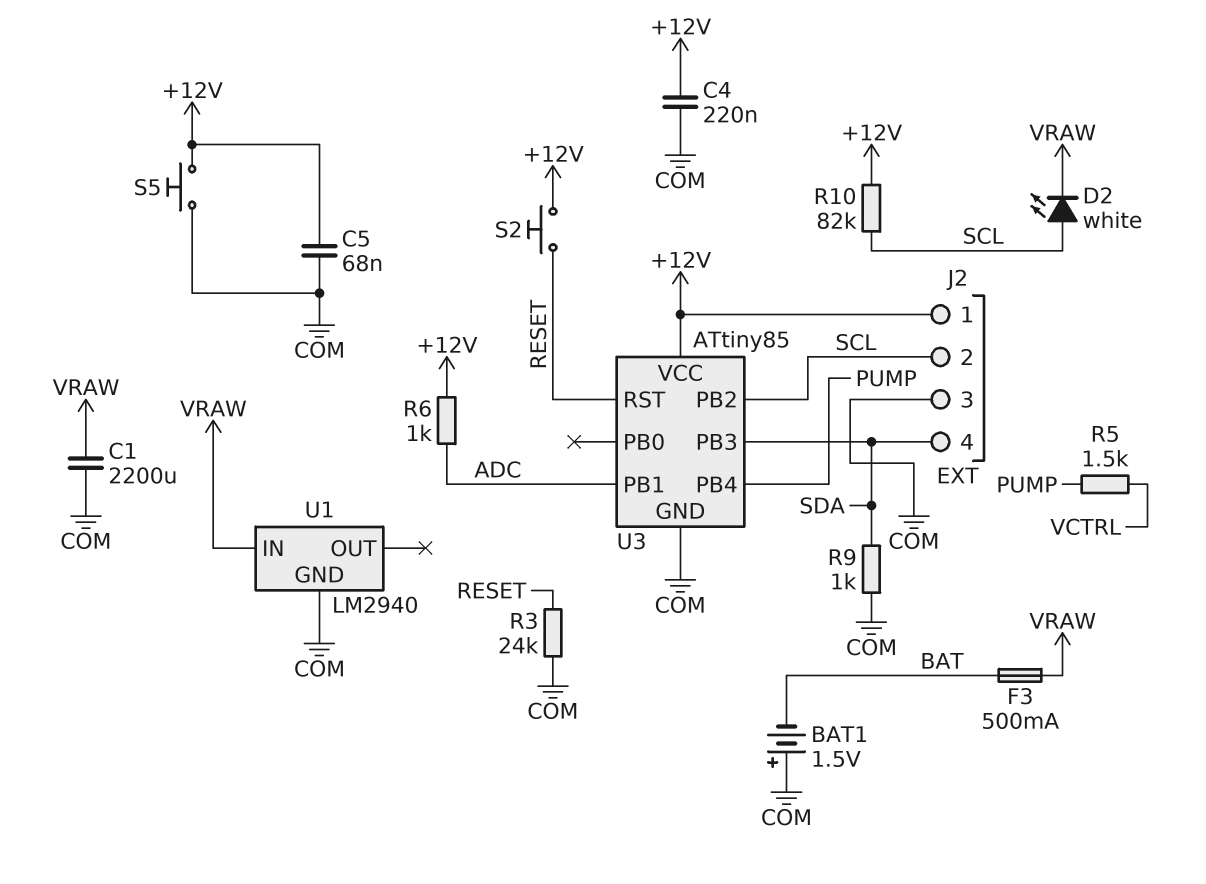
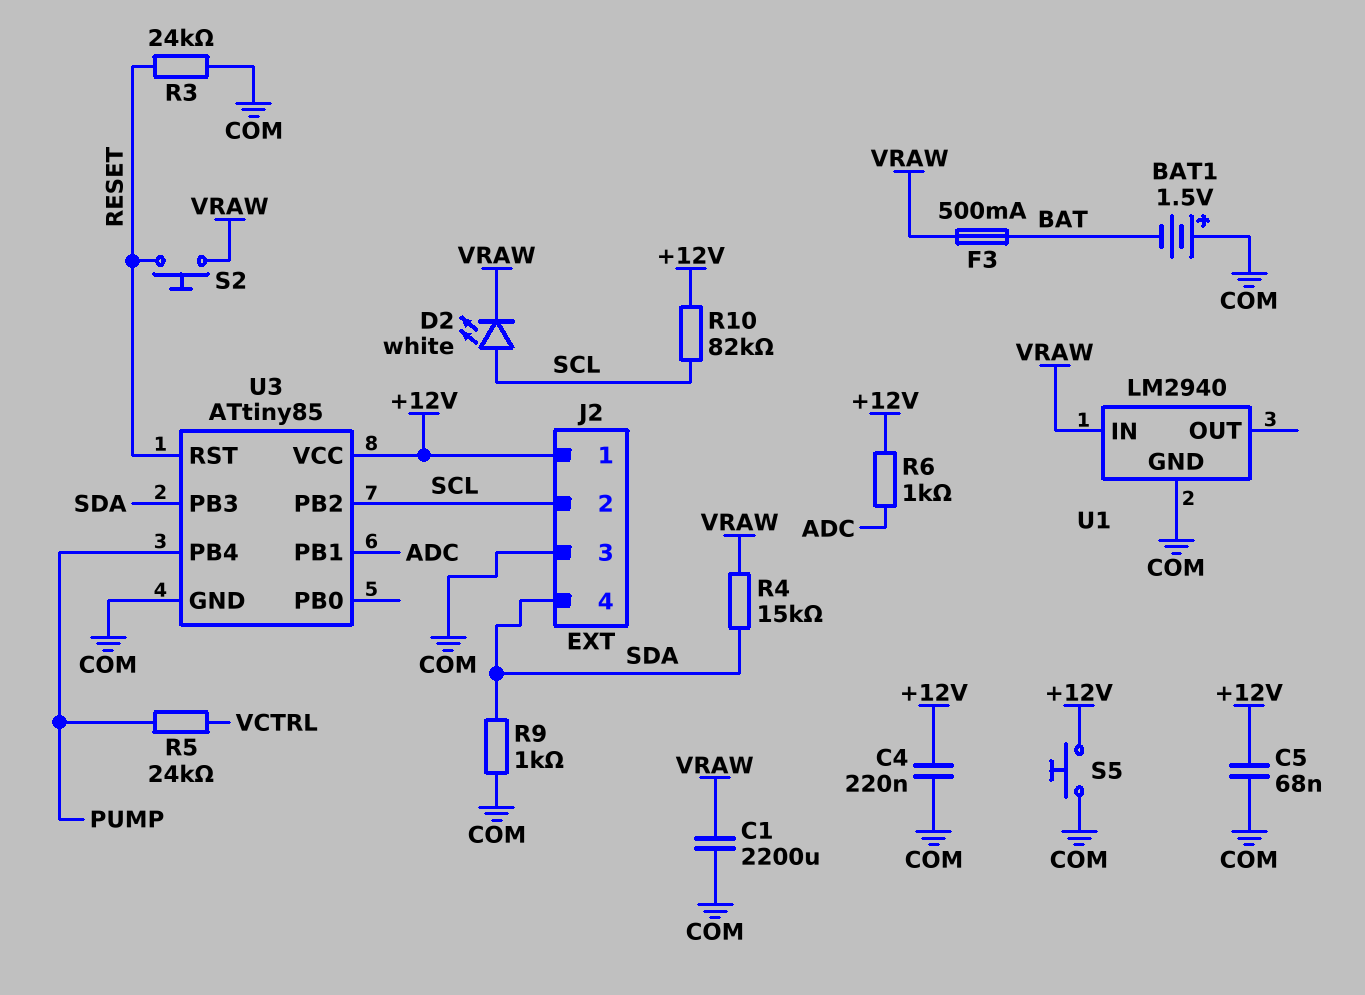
R4: none -> 15k (SDA, VRAW)
R5: 1.5k (PUMP, VCTRL) -> 24k (PUMP, VCTRL)
S2: button (+12V, RESET) -> button (RESET, VRAW)

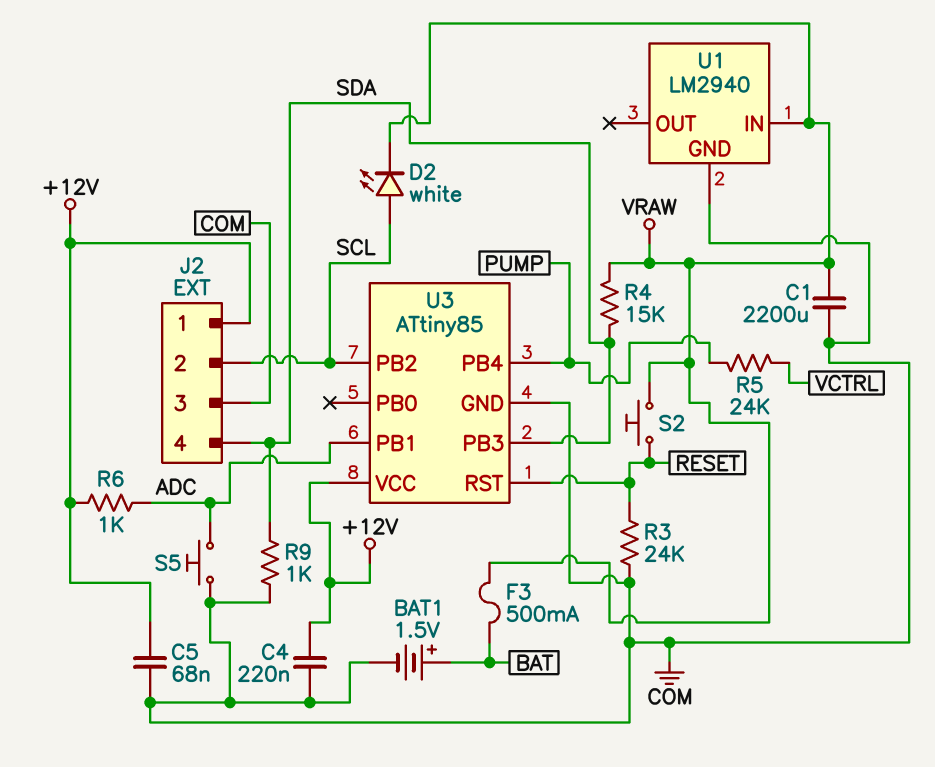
BAT1: 1.5V (plus COM, minus BAT) -> 1.5V (plus BAT, minus COM)
R10: 82k (+12V, SCL) -> none
S5: button (+12V, COM) -> button (ADC, COM)

